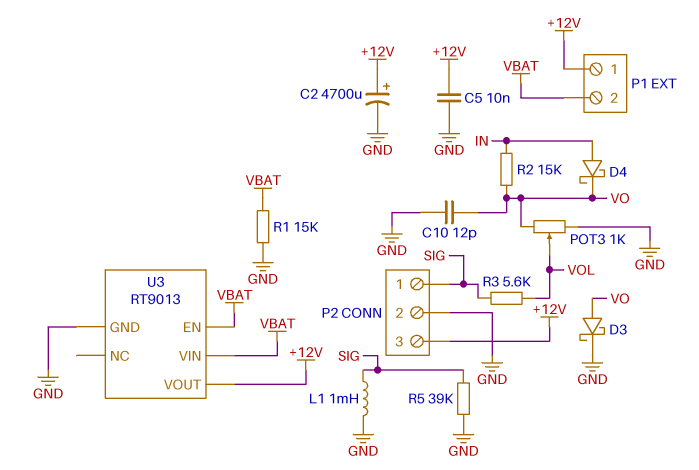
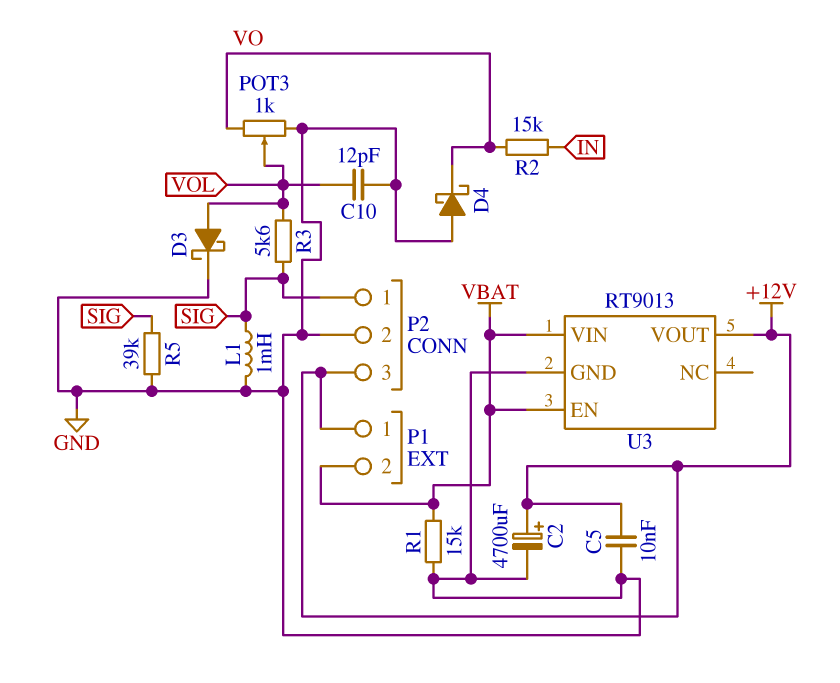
C10: 12pF (GND, VO) -> 12pF (GND, VOL)
D3: schottky (A VO, K GND) -> schottky (A VOL, K GND)
D4: schottky (A IN, K VO) -> schottky (A GND, K VO)

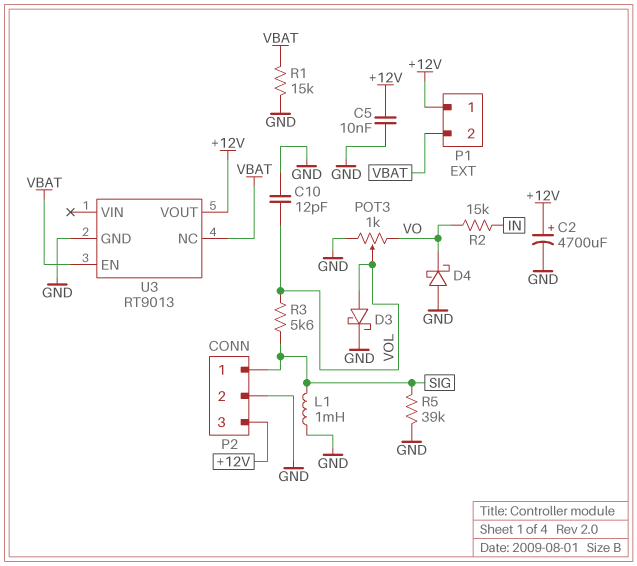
U3 pin NC: none -> VBAT
U3 pin VIN: VBAT -> none

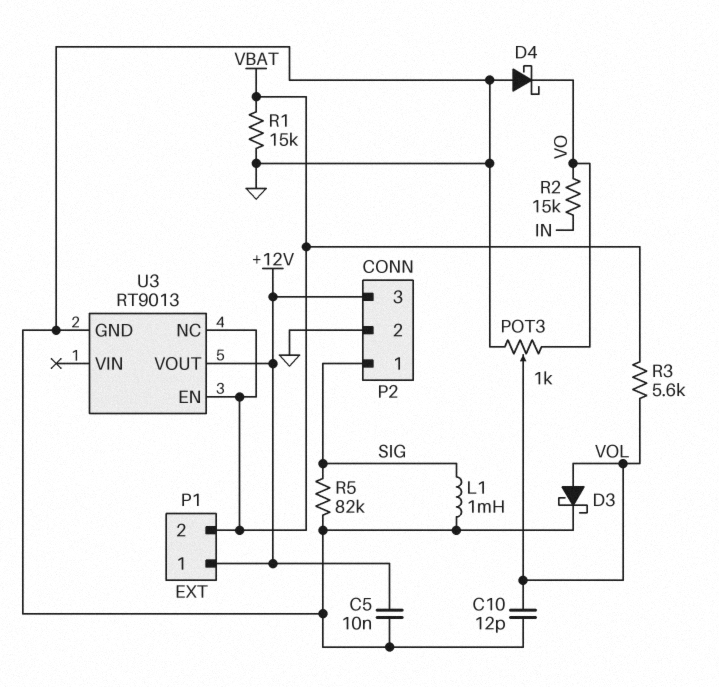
C2: 4700uF (plus +12V, minus GND) -> none
R3: 5.6k (SIG, VOL) -> 5.6k (VBAT, VOL)
R5: 39k (GND, SIG) -> 82k (GND, SIG)

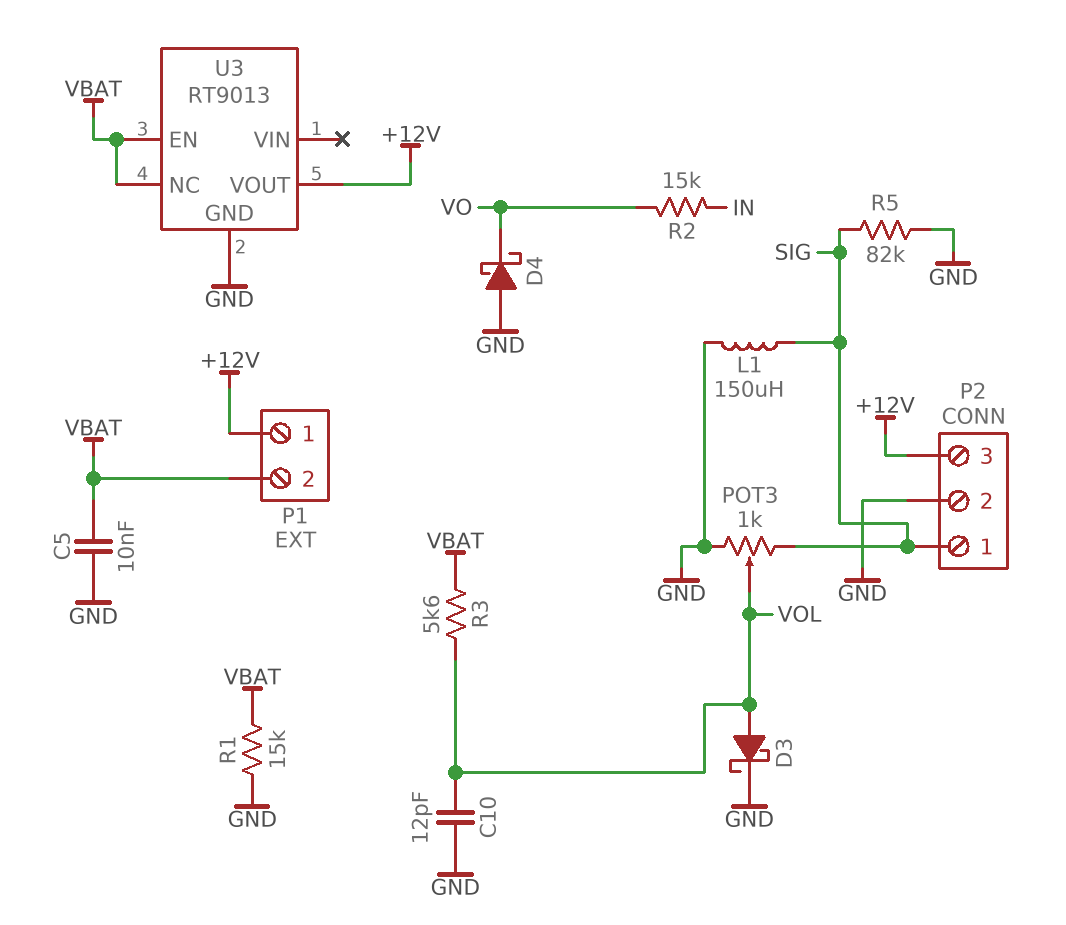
C5: 10nF (+12V, GND) -> 10nF (GND, VBAT)
L1: 1mH (GND, SIG) -> 150uH (GND, SIG)
POT3: 1k (GND, VO, wiper VOL) -> 1k (GND, SIG, wiper VOL)

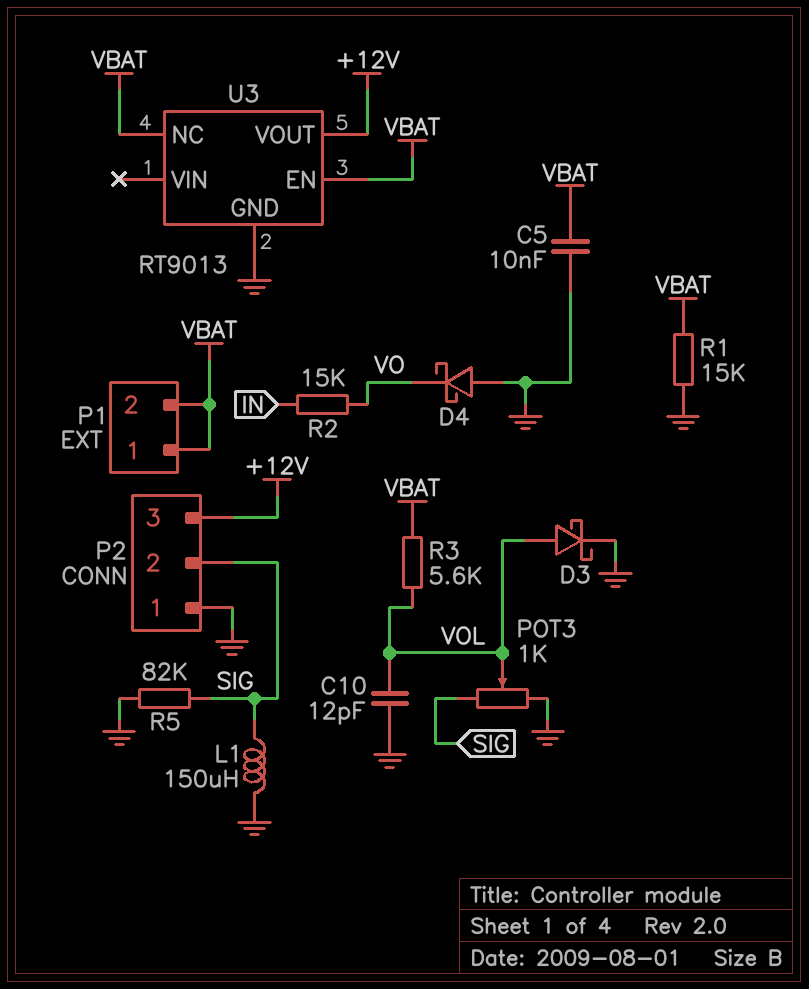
P1 pin 1: +12V -> VBAT
P2 pin 1: SIG -> GND
P2 pin 2: GND -> SIG

